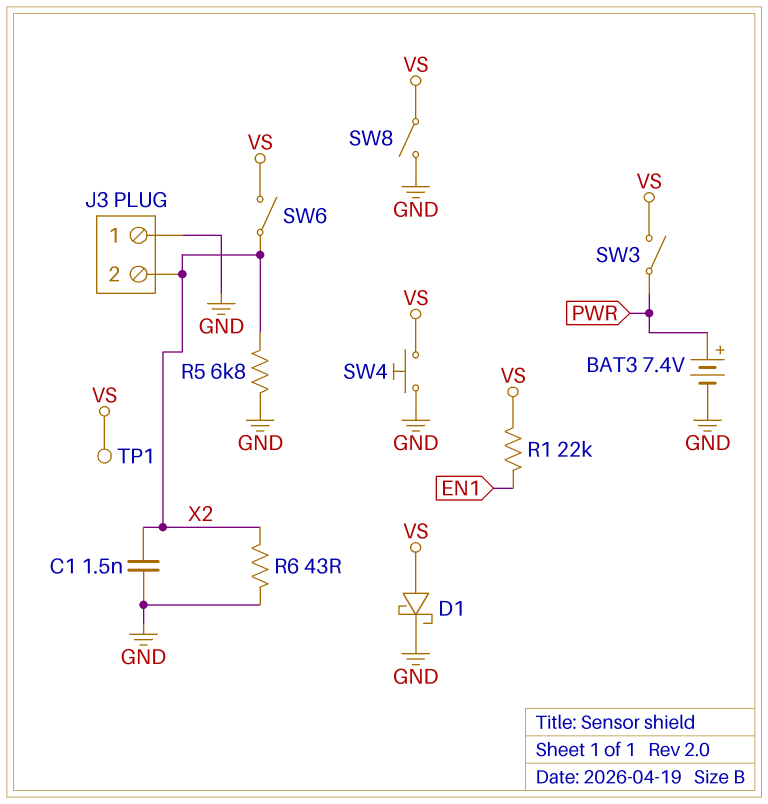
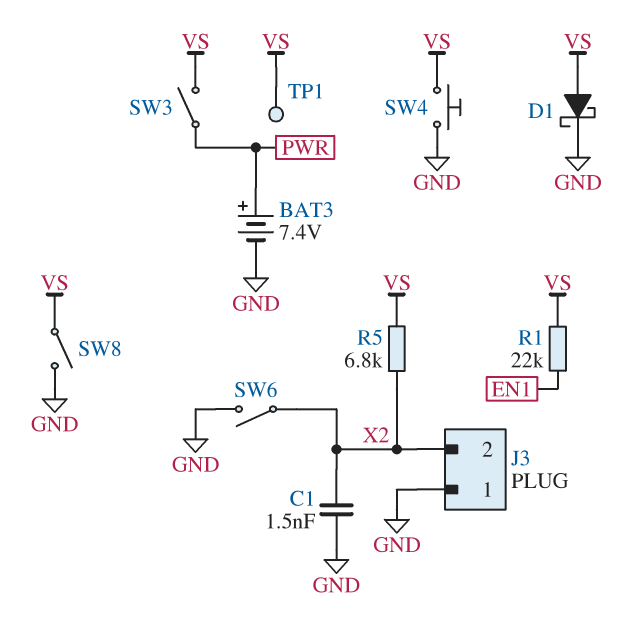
R5: 6.8k (GND, X2) -> 6.8k (VS, X2)
R6: 43 (GND, X2) -> none
SW6: switch (VS, X2) -> switch (GND, X2)

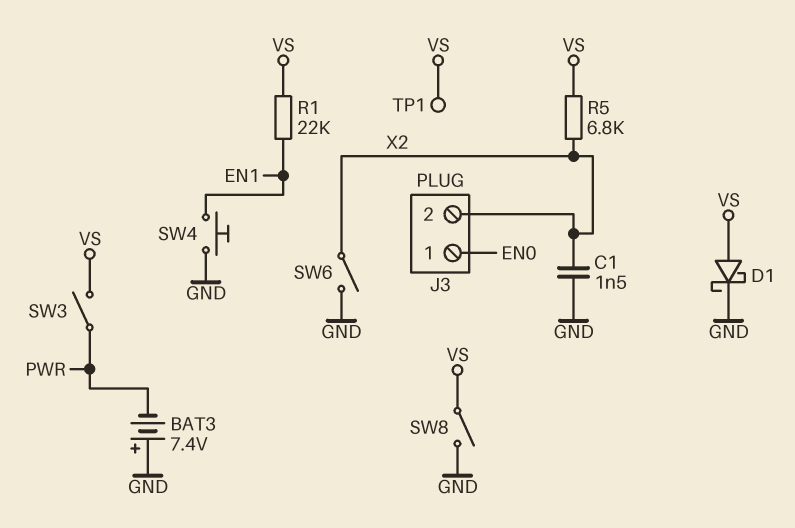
BAT3: 7.4V (plus PWR, minus GND) -> 7.4V (plus GND, minus PWR)
J3 pin 1: GND -> EN0
SW4: button (GND, VS) -> button (EN1, GND)

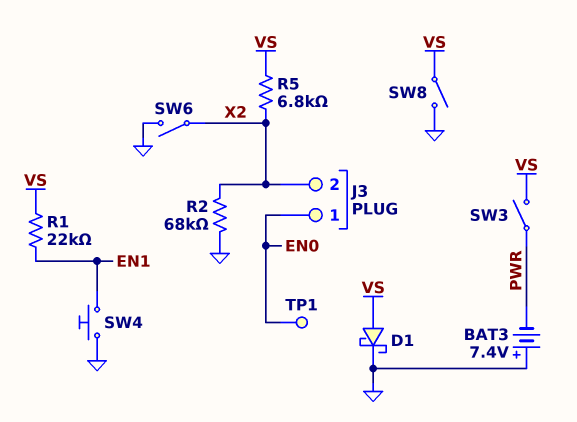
C1: 1.5nF (GND, X2) -> none
R2: none -> 68k (GND, X2)
TP1: test point (VS) -> test point (EN0)

